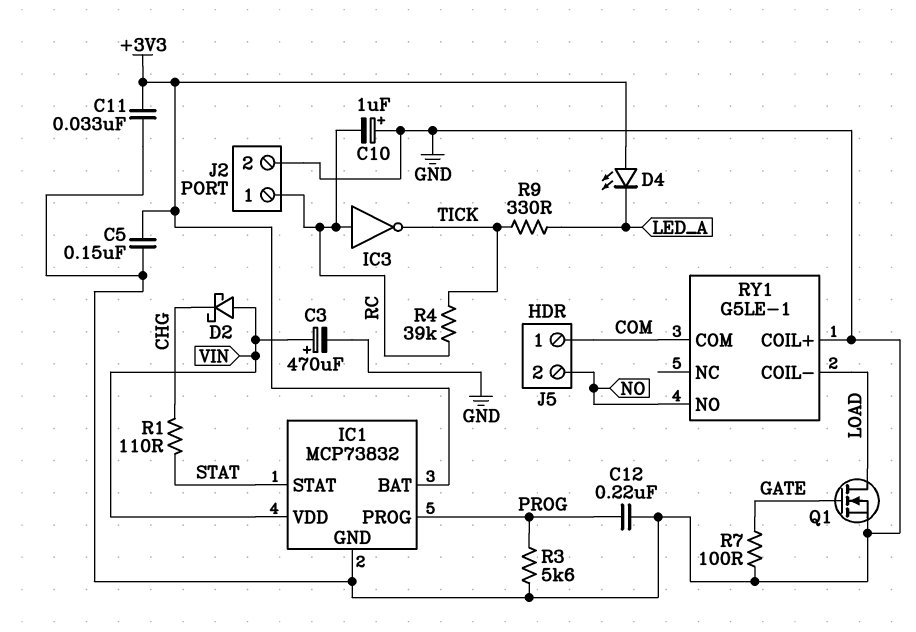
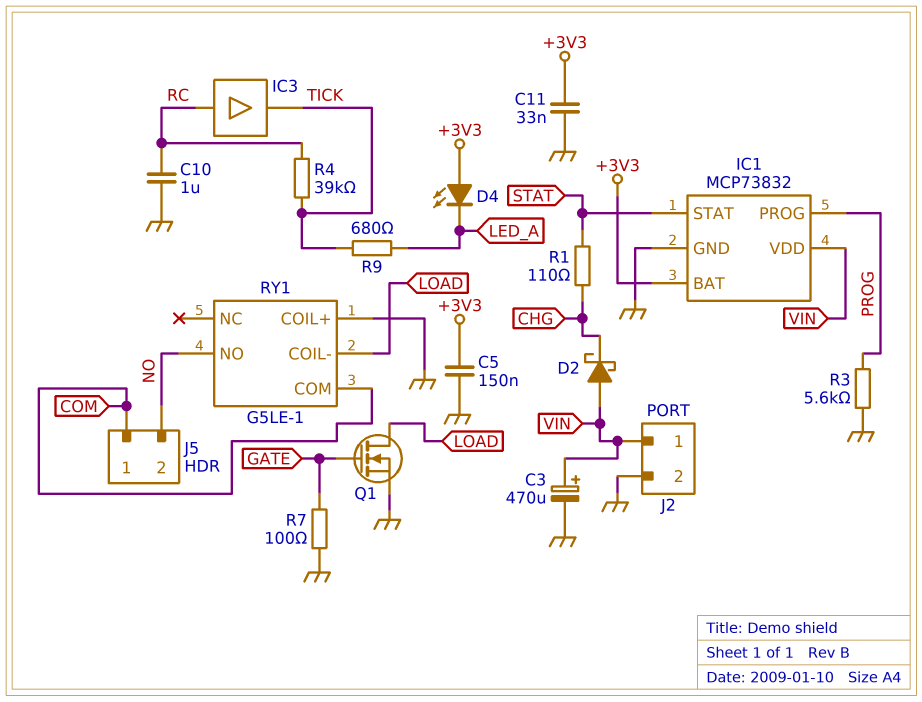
C10: 1uF (plus GND, minus RC) -> 1uF (GND, RC)
C12: 220nF (GND, PROG) -> none
IC3: NOT (in RC, out TICK) -> buffer (in RC, out TICK)
J2 pin 1: RC -> VIN
R9: 330 (LED_A, TICK) -> 680 (LED_A, TICK)

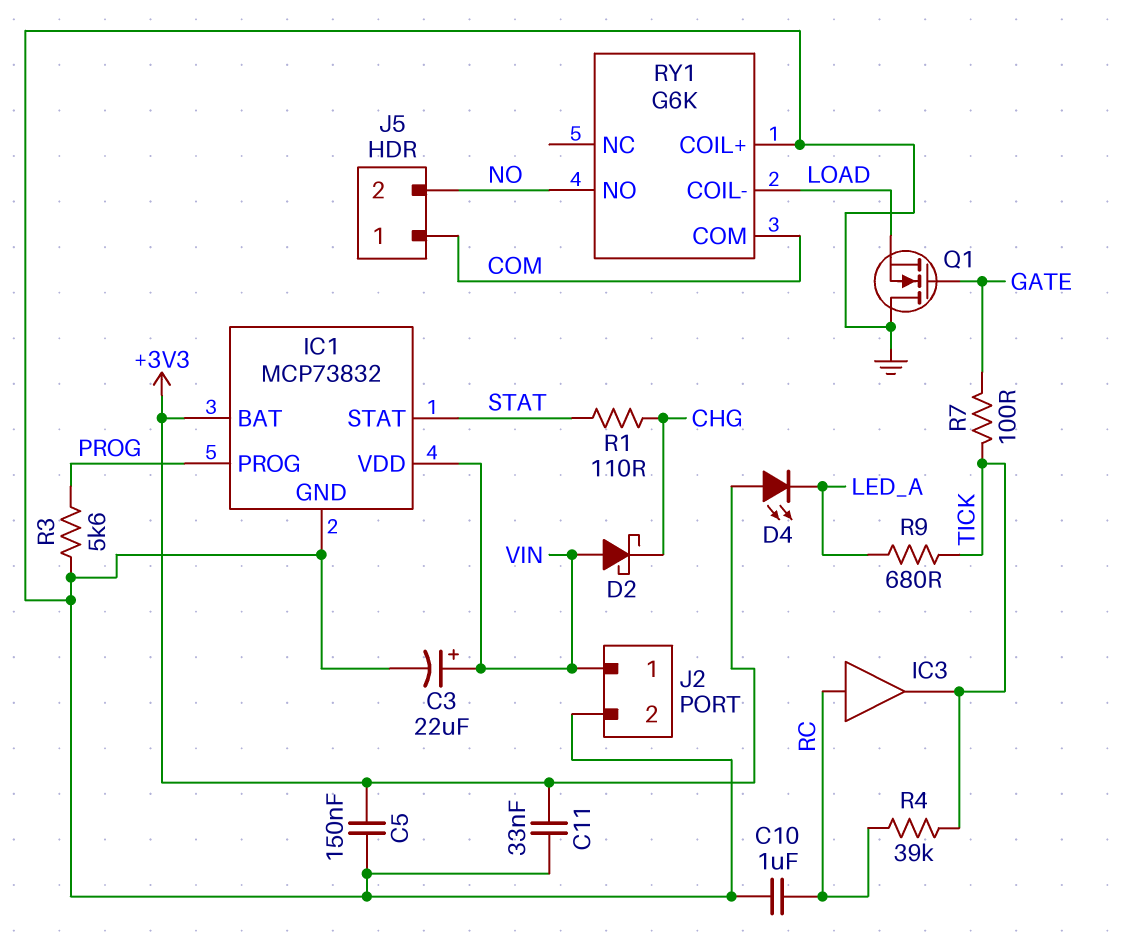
C3: 470uF (plus VIN, minus GND) -> 22uF (plus VIN, minus GND)
Q1: NMOS (G GATE, D LOAD, S GND) -> NMOS (G GATE, D GND, S LOAD)
R7: 100 (GATE, GND) -> 100 (GATE, TICK)
RY1: G5LE-1 -> G6K

